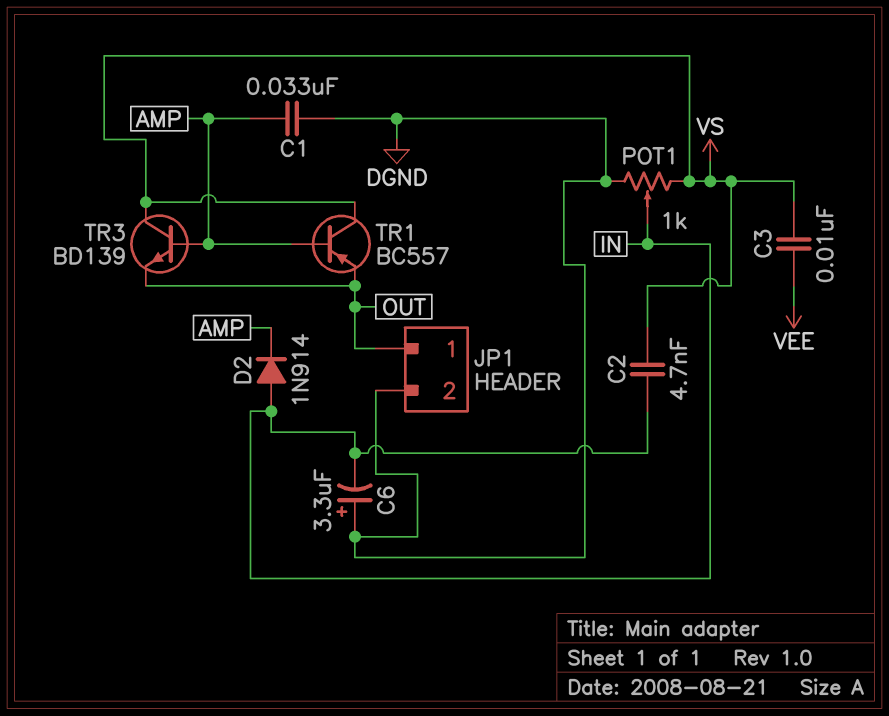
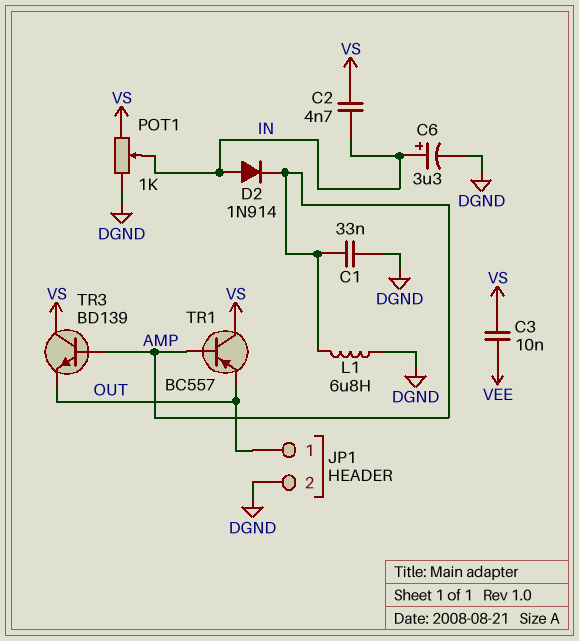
C6: 3.3uF (plus DGND, minus IN) -> 3.3uF (plus IN, minus DGND)
L1: none -> 6.8uH (AMP, DGND)

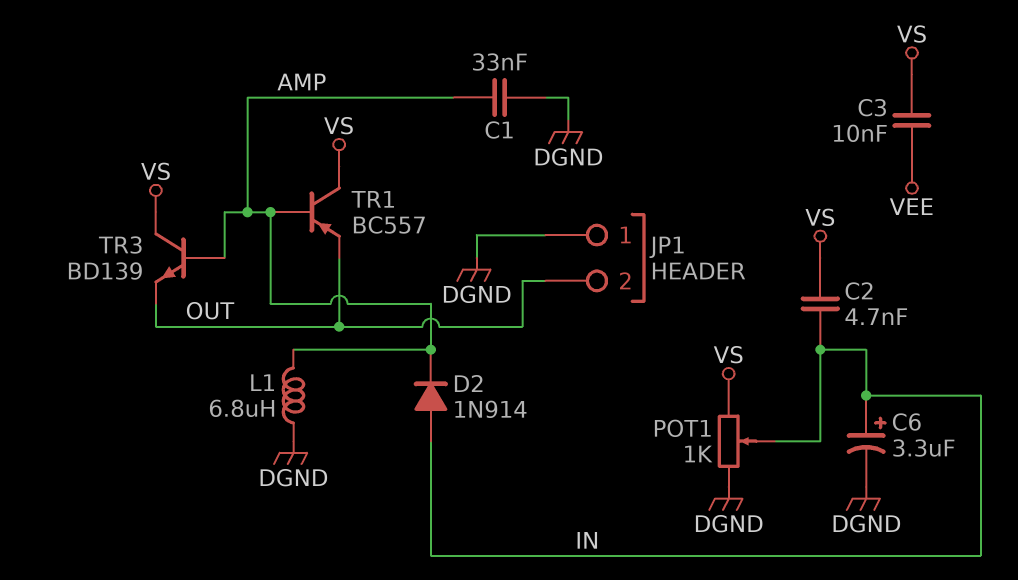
JP1 pin 1: OUT -> DGND
JP1 pin 2: DGND -> OUT

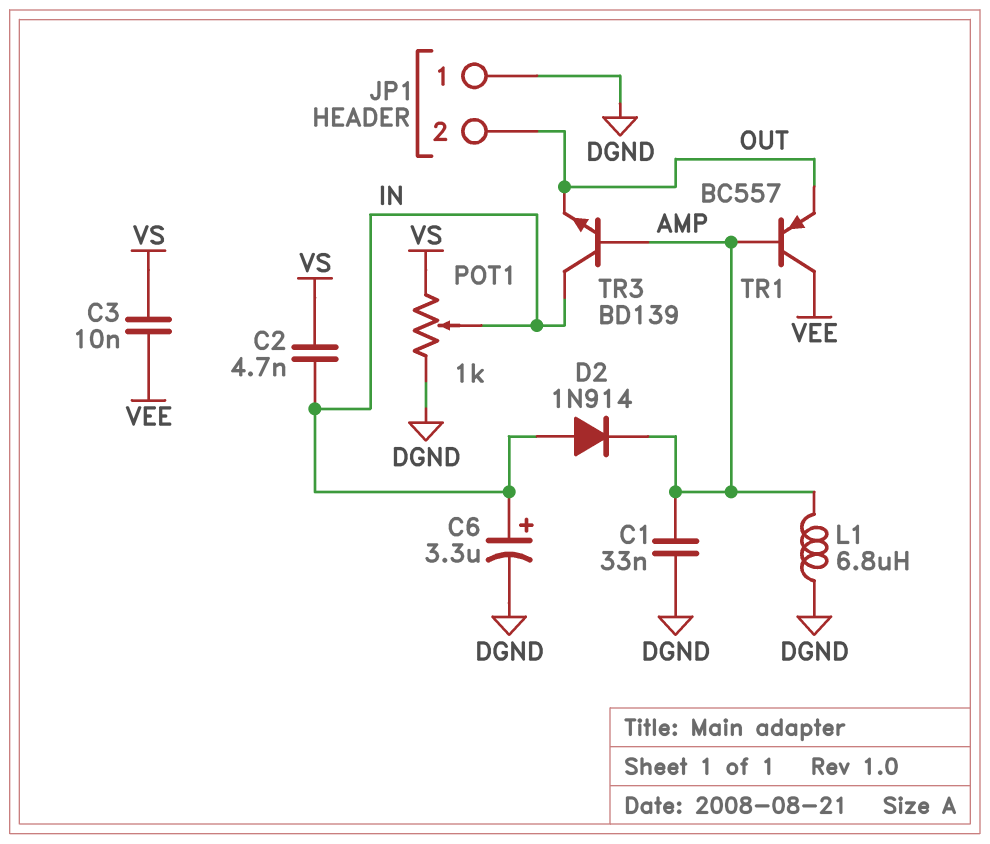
TR1: PNP BC557 (B AMP, C VS, E OUT) -> PNP BC557 (B AMP, C VEE, E OUT)
TR3: NPN BD139 (B AMP, C VS, E OUT) -> NPN BD139 (B AMP, C IN, E OUT)

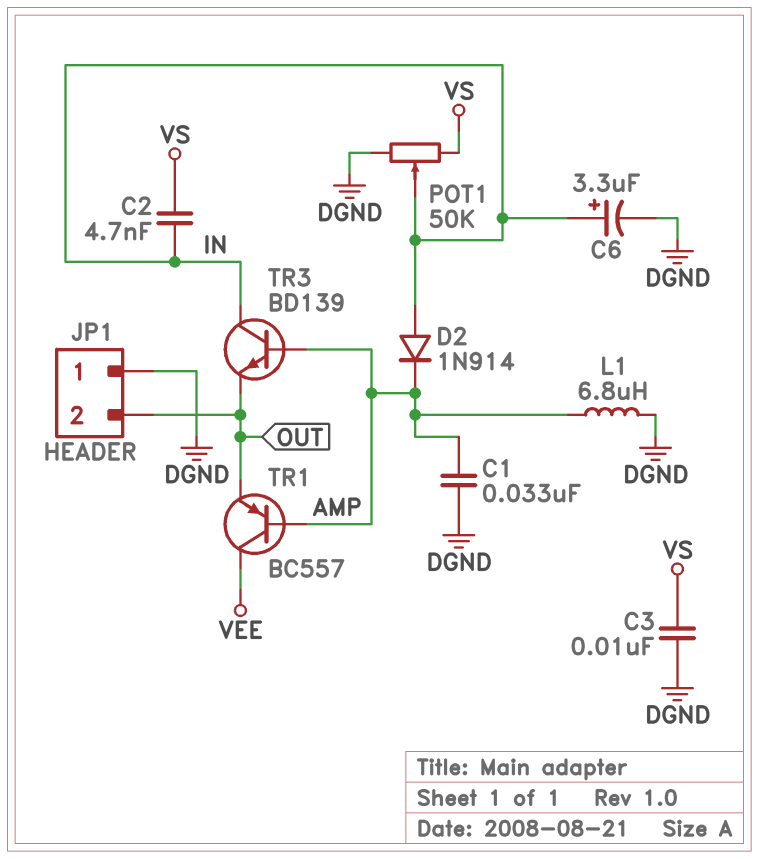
C3: 10nF (VEE, VS) -> 10nF (DGND, VS)
POT1: 1k (DGND, VS, wiper IN) -> 50k (DGND, VS, wiper IN)

